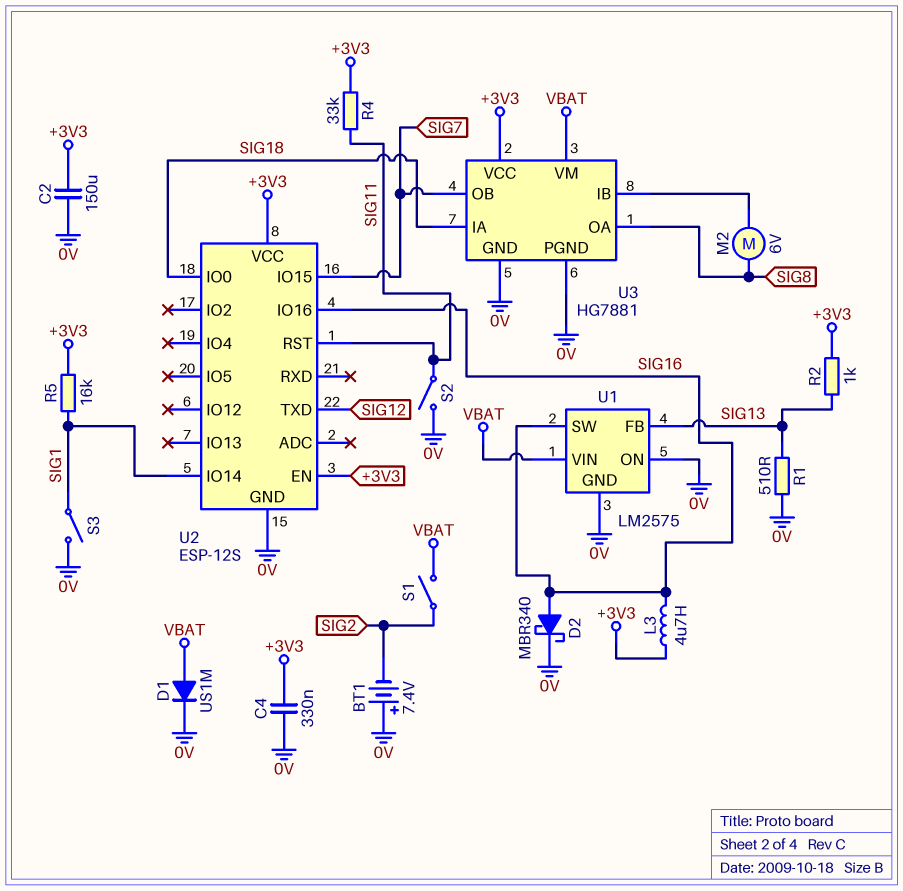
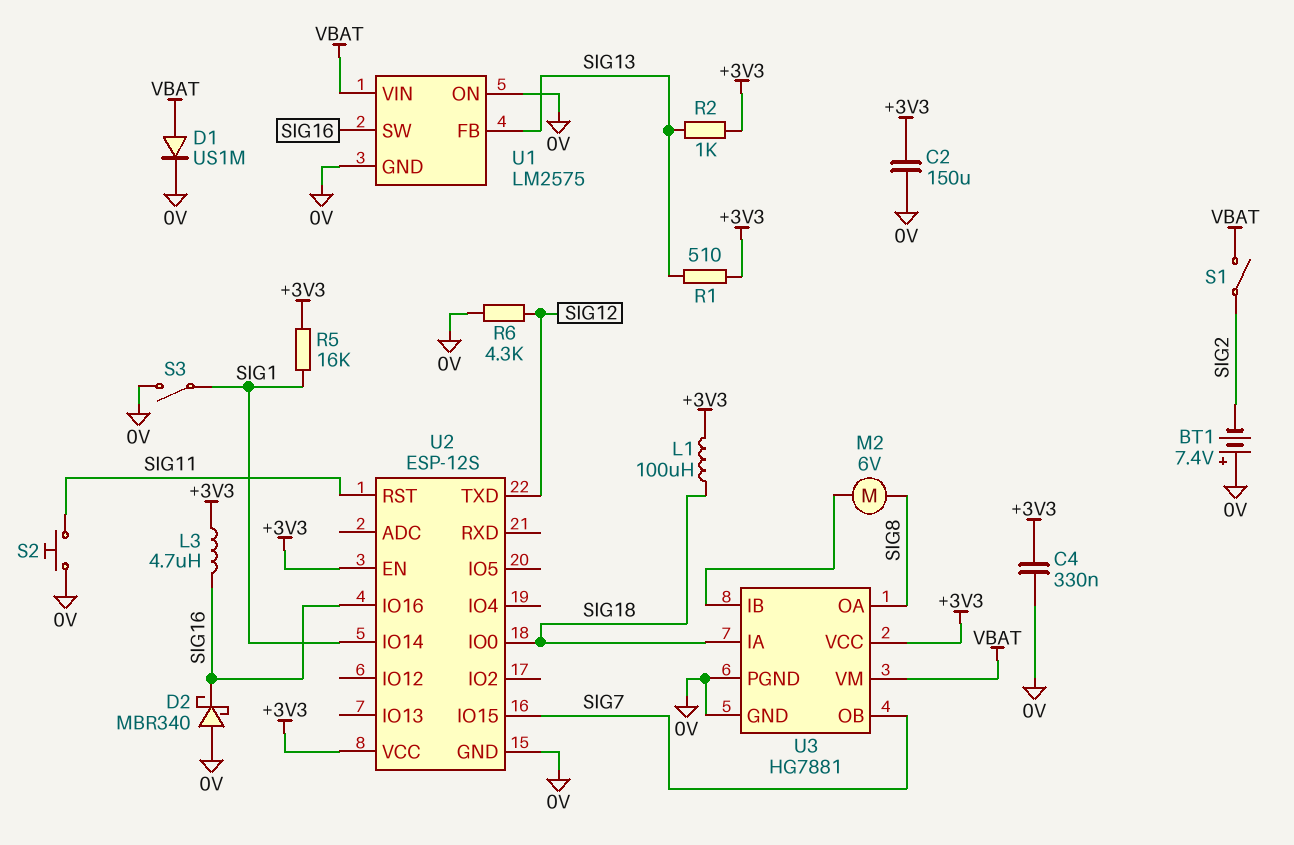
D2: schottky MBR340 (A SIG16, K 0V) -> schottky MBR340 (A 0V, K SIG16)
L1: none -> 100uH (+3V3, SIG18)
R1: 510 (0V, SIG13) -> 510 (+3V3, SIG13)
R4: 33k (+3V3, SIG11) -> none
R6: none -> 4.3k (0V, SIG12)
S2: switch (0V, SIG11) -> button (0V, SIG11)

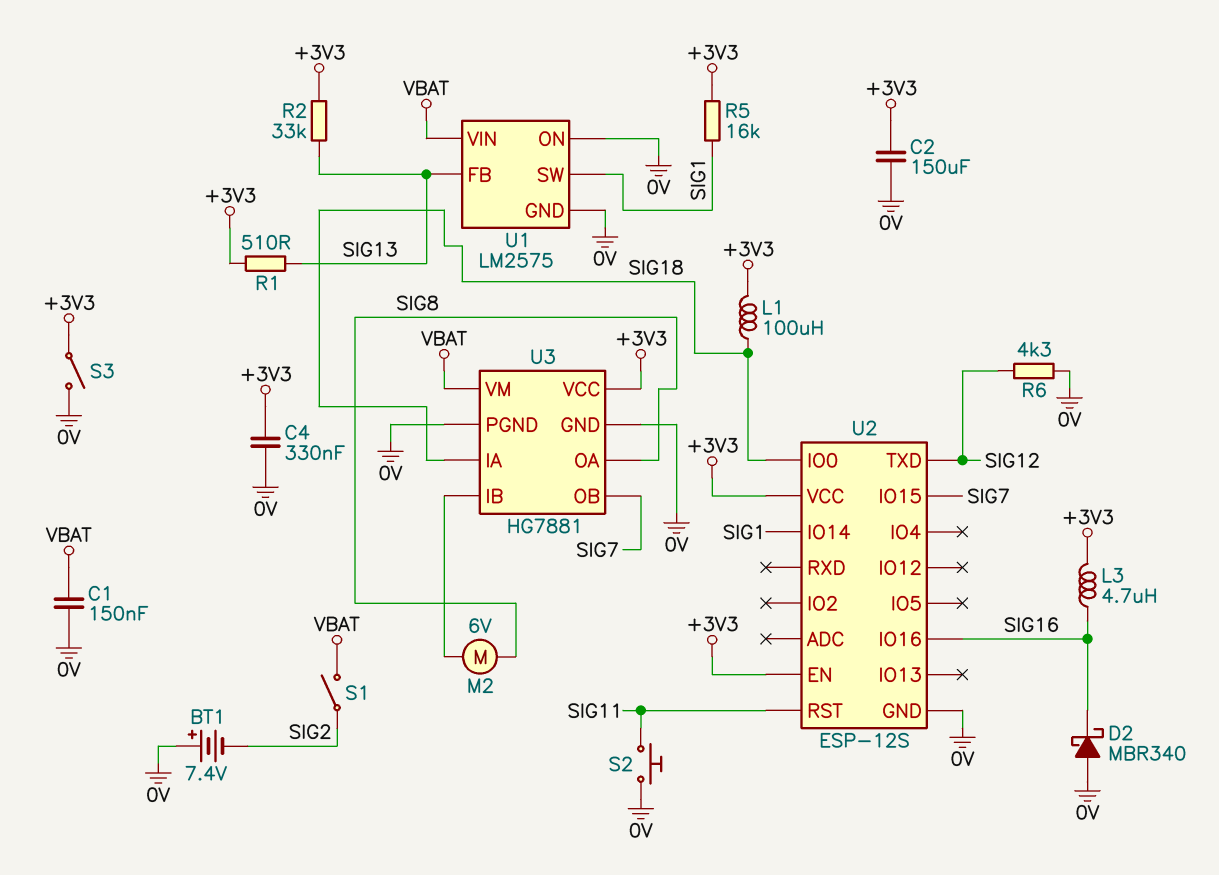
C1: none -> 150nF (0V, VBAT)
D1: diode US1M (A VBAT, K 0V) -> none
R2: 1k (+3V3, SIG13) -> 33k (+3V3, SIG13)
S3: switch (0V, SIG1) -> switch (+3V3, 0V)
U1 pin SW: SIG16 -> SIG1

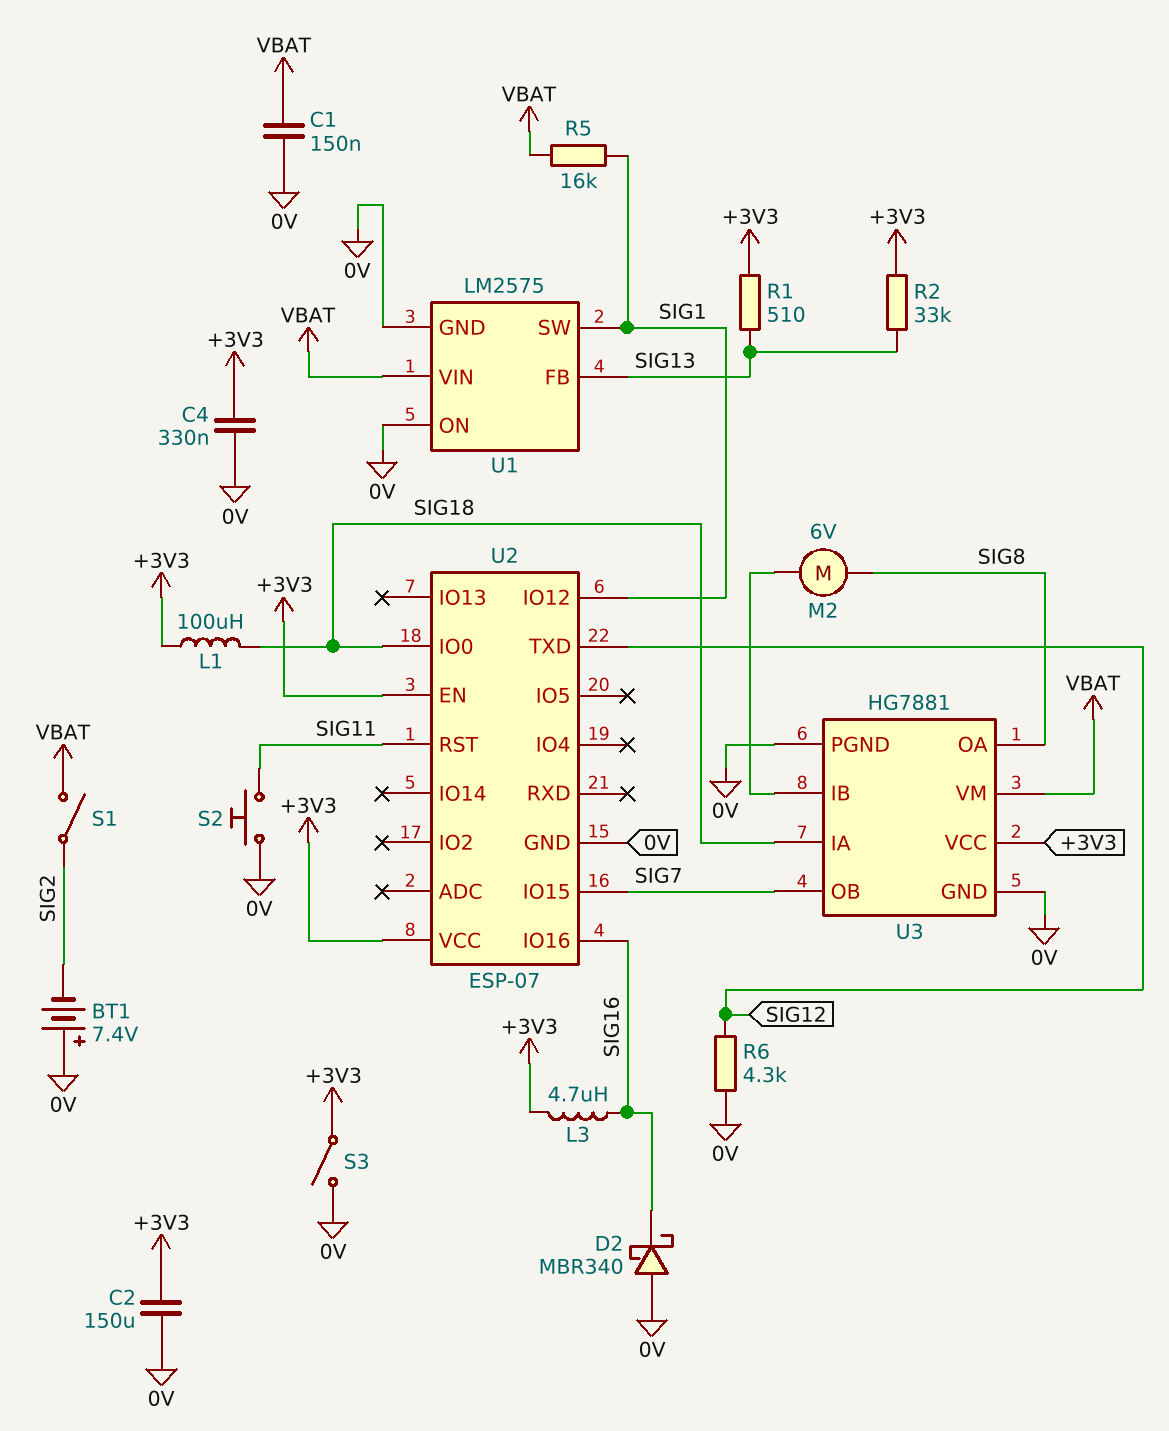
R5: 16k (+3V3, SIG1) -> 16k (SIG1, VBAT)
U2: ESP-12S -> ESP-07
U2 pin IO12: none -> SIG1
U2 pin IO14: SIG1 -> none

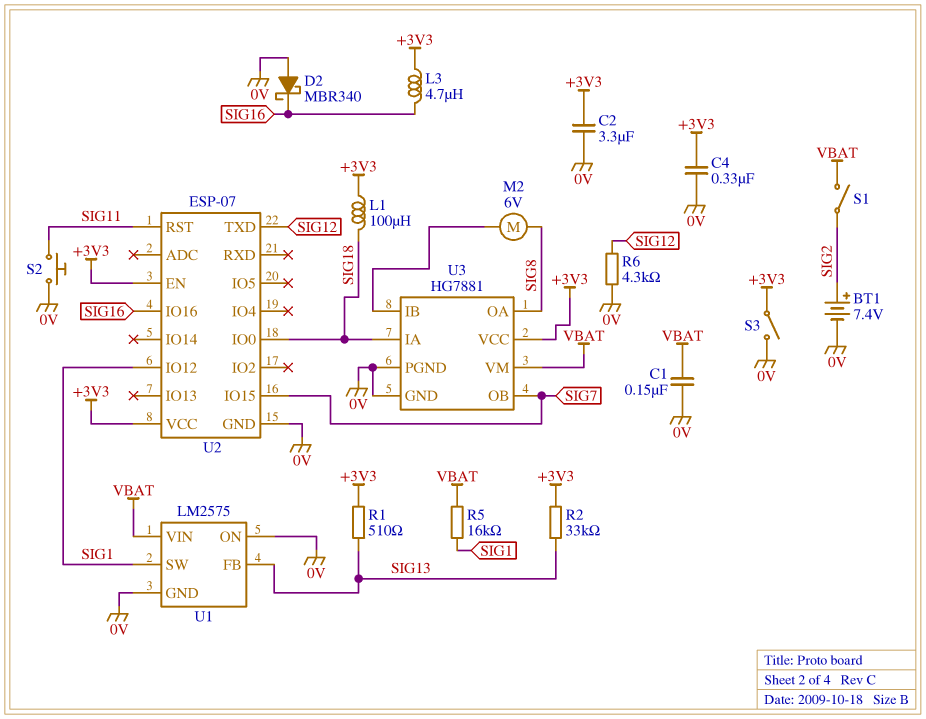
BT1: 7.4V (plus 0V, minus SIG2) -> 7.4V (plus SIG2, minus 0V)
C2: 150uF (+3V3, 0V) -> 3.3uF (+3V3, 0V)

